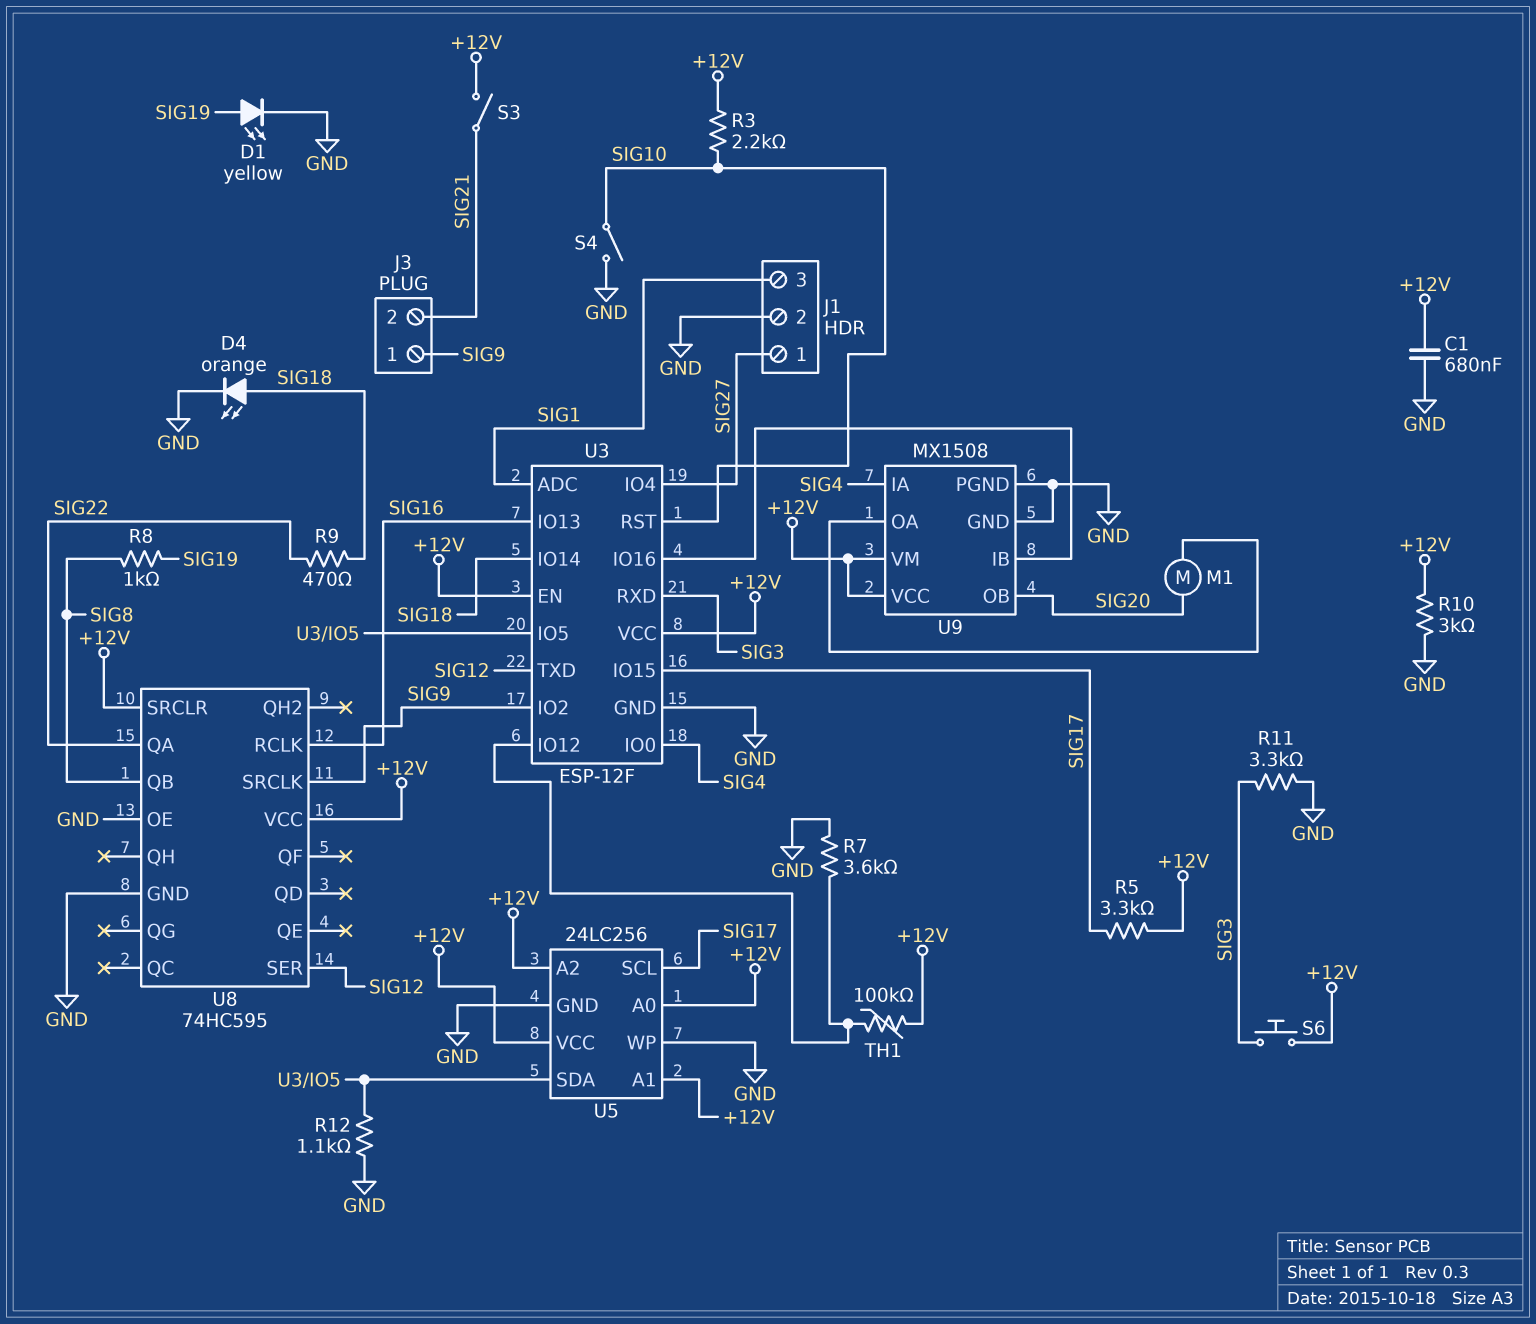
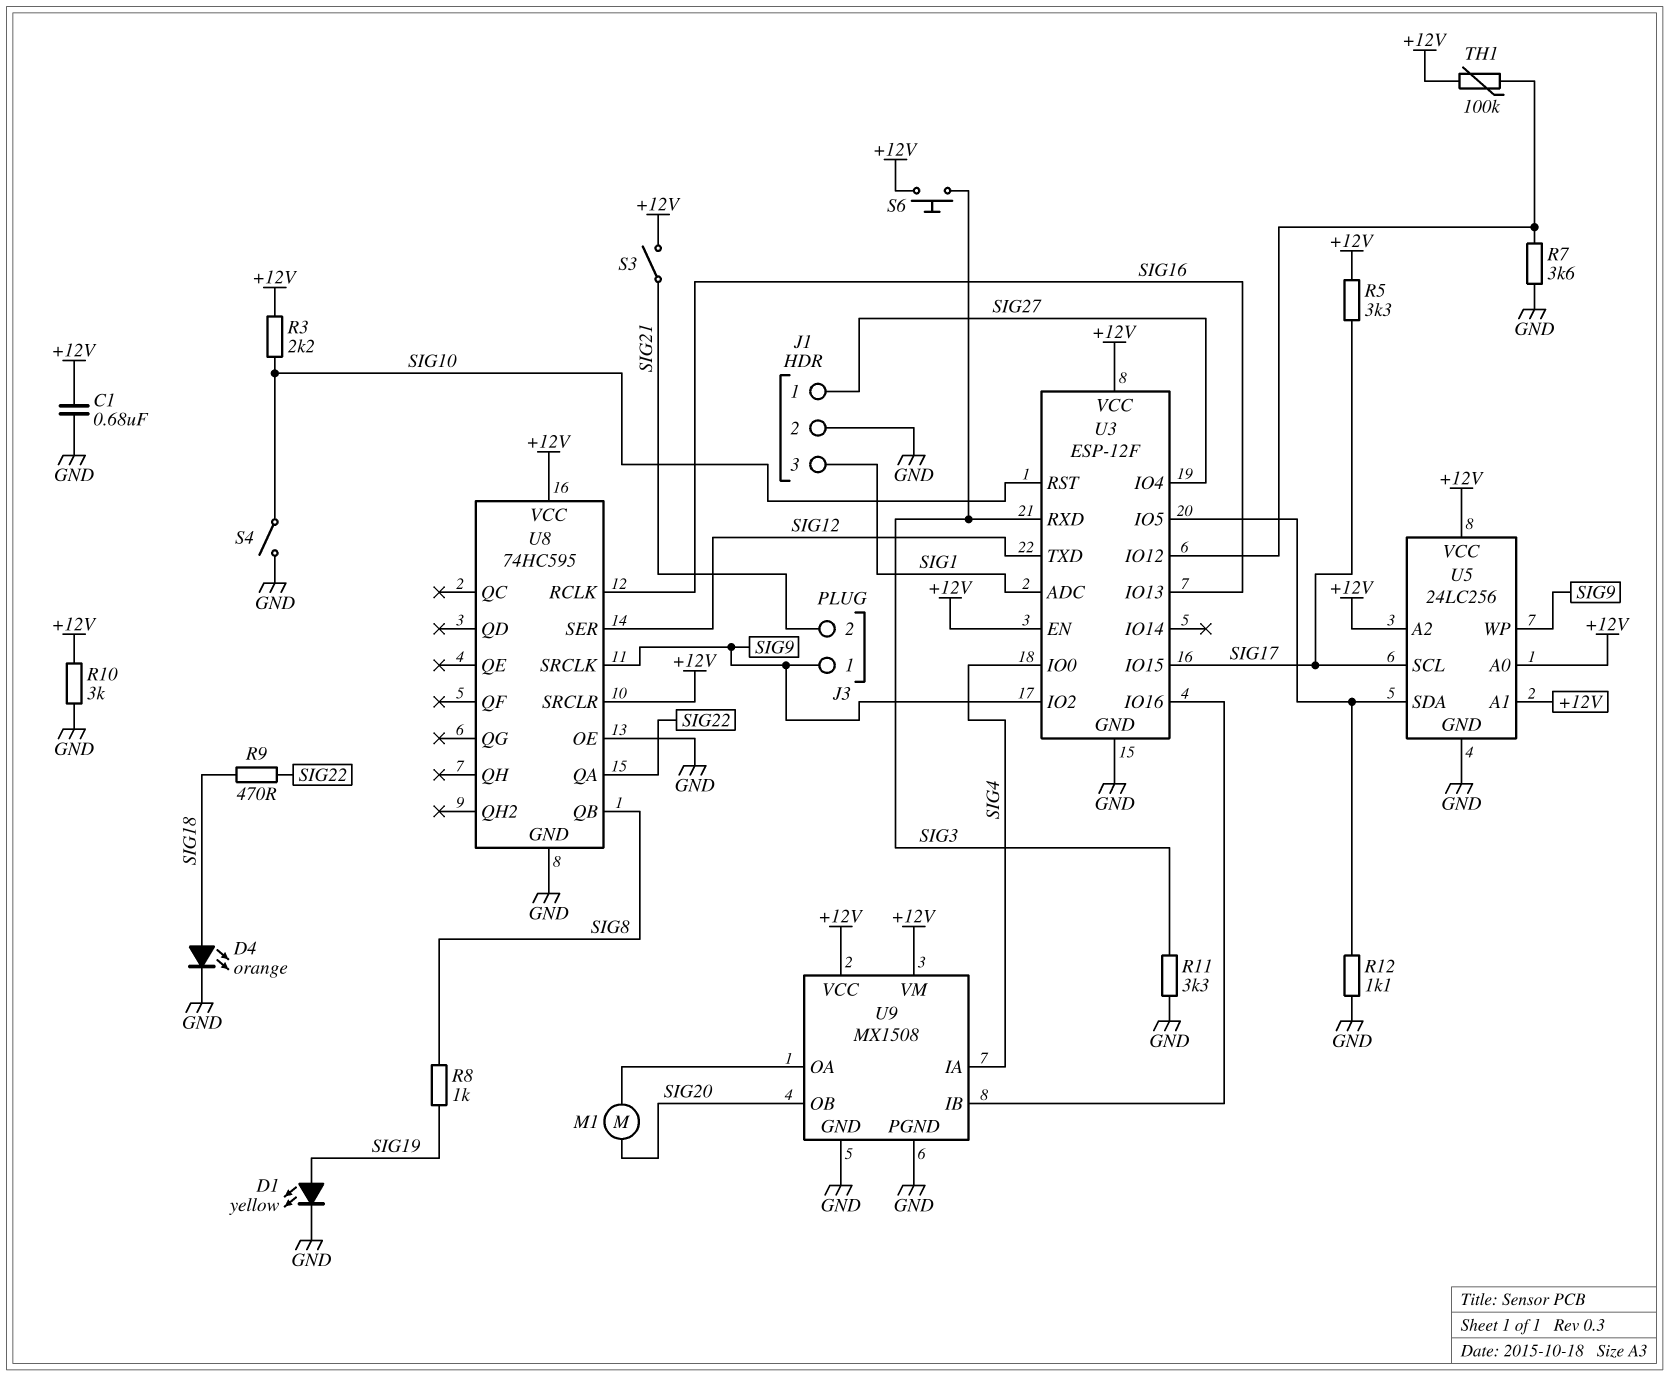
U3 pin IO14: SIG18 -> none
U5 pin WP: GND -> SIG9

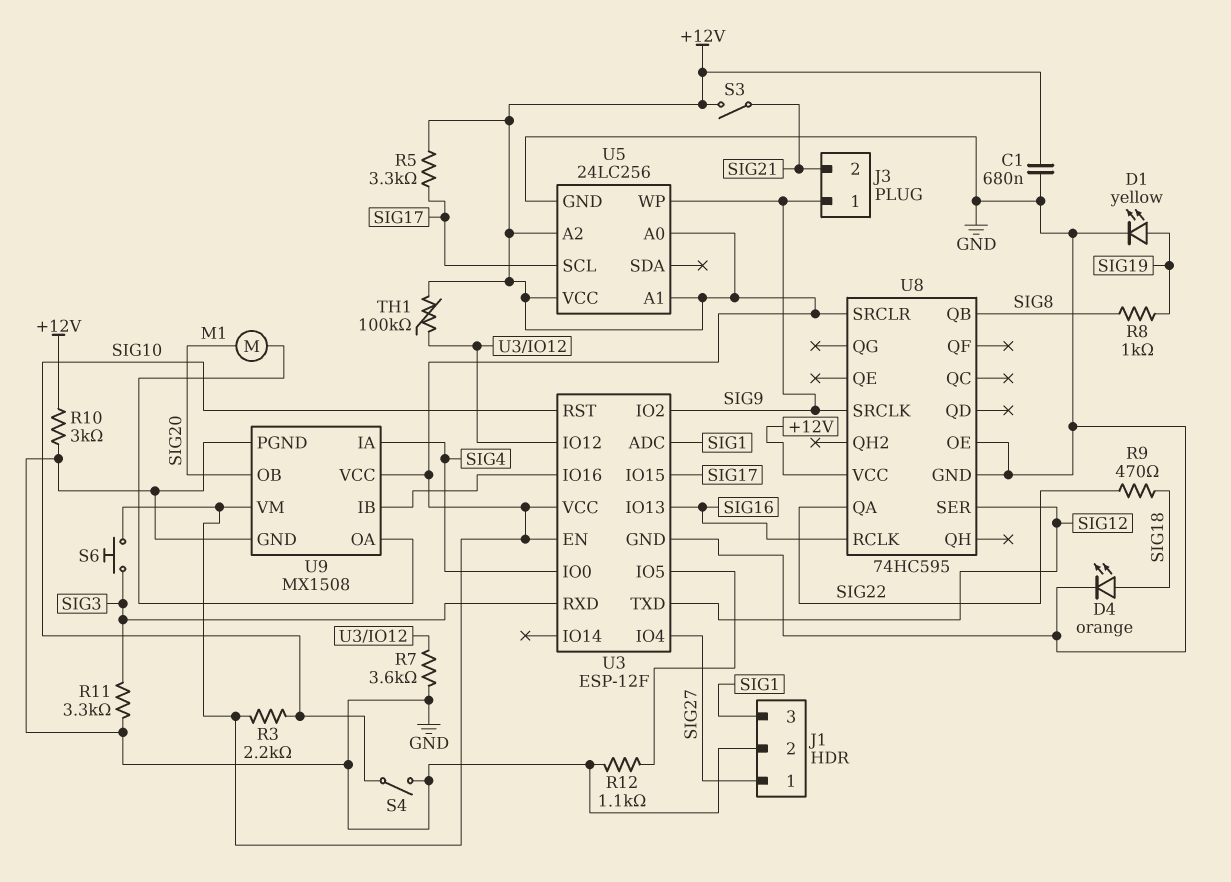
U5 pin SDA: U3/IO5 -> none

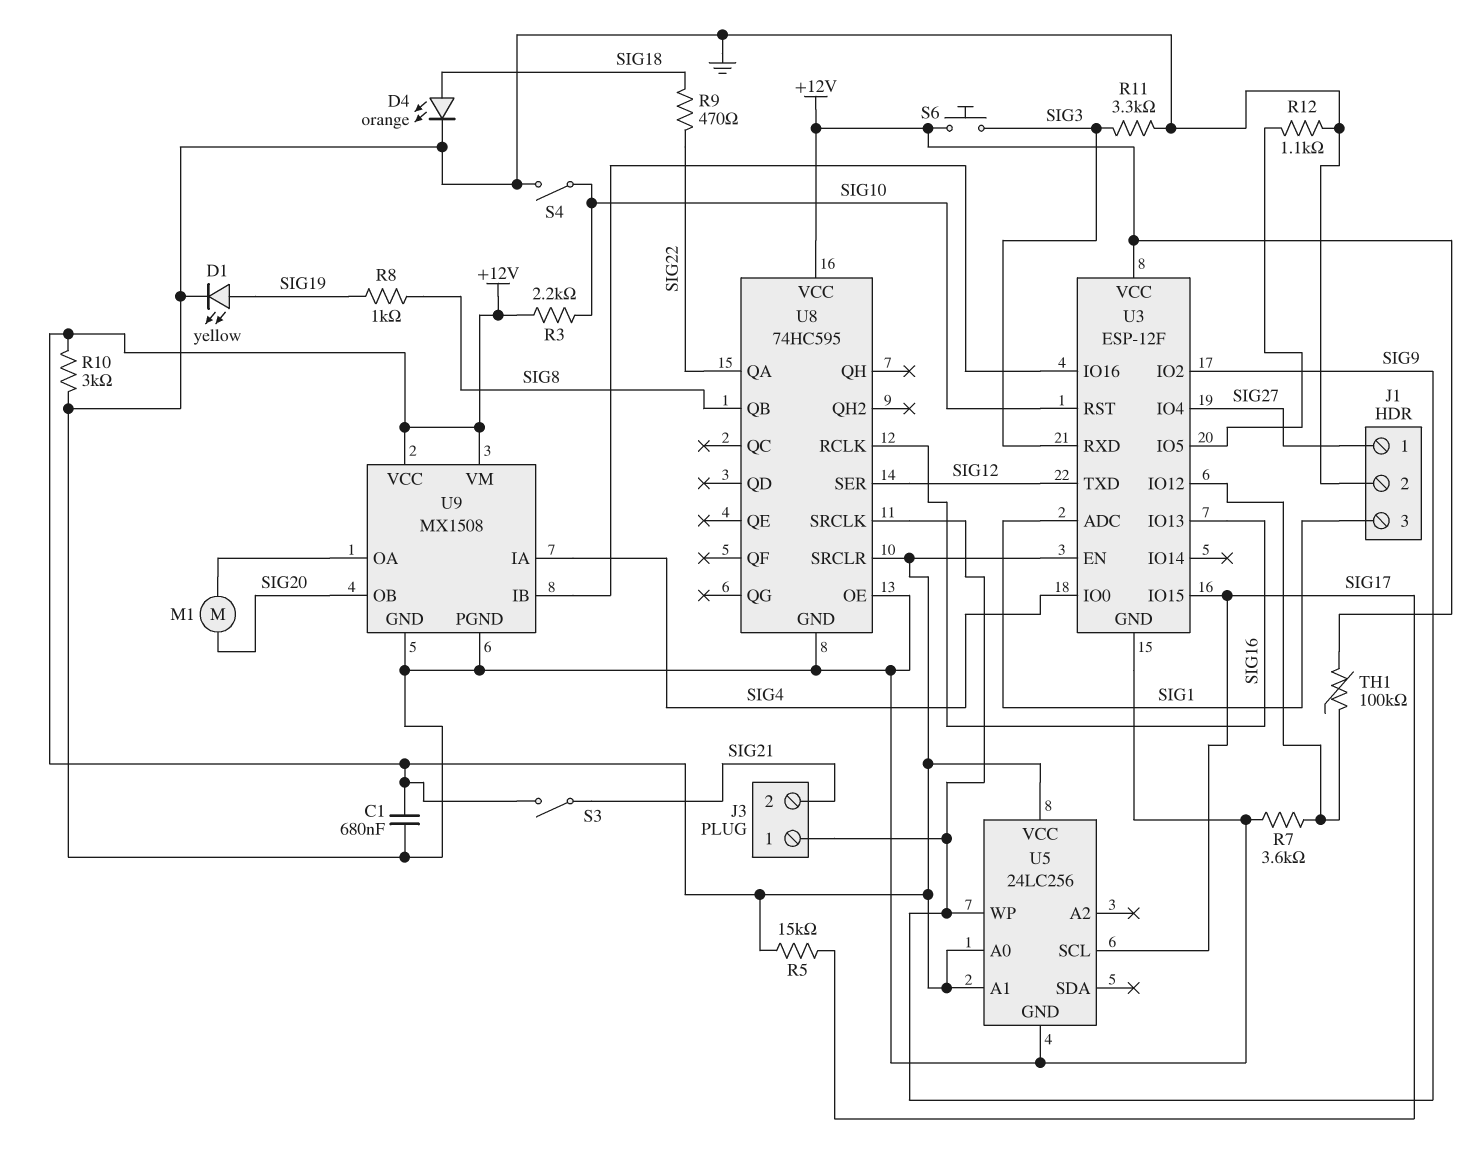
R5: 3.3k (+12V, SIG17) -> 15k (+12V, SIG17)
U5 pin A2: +12V -> none

